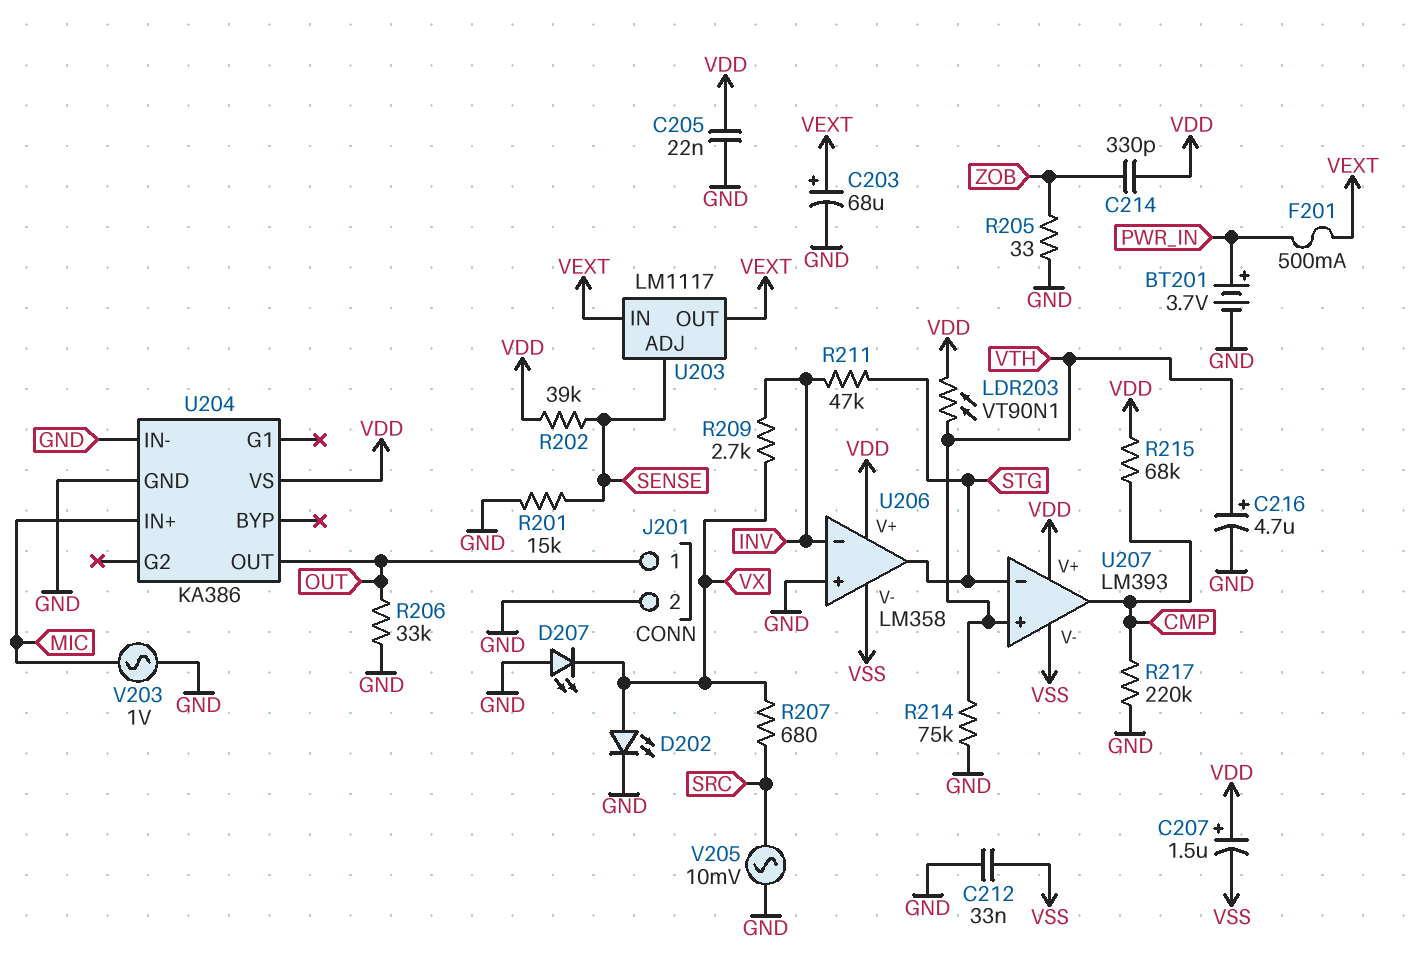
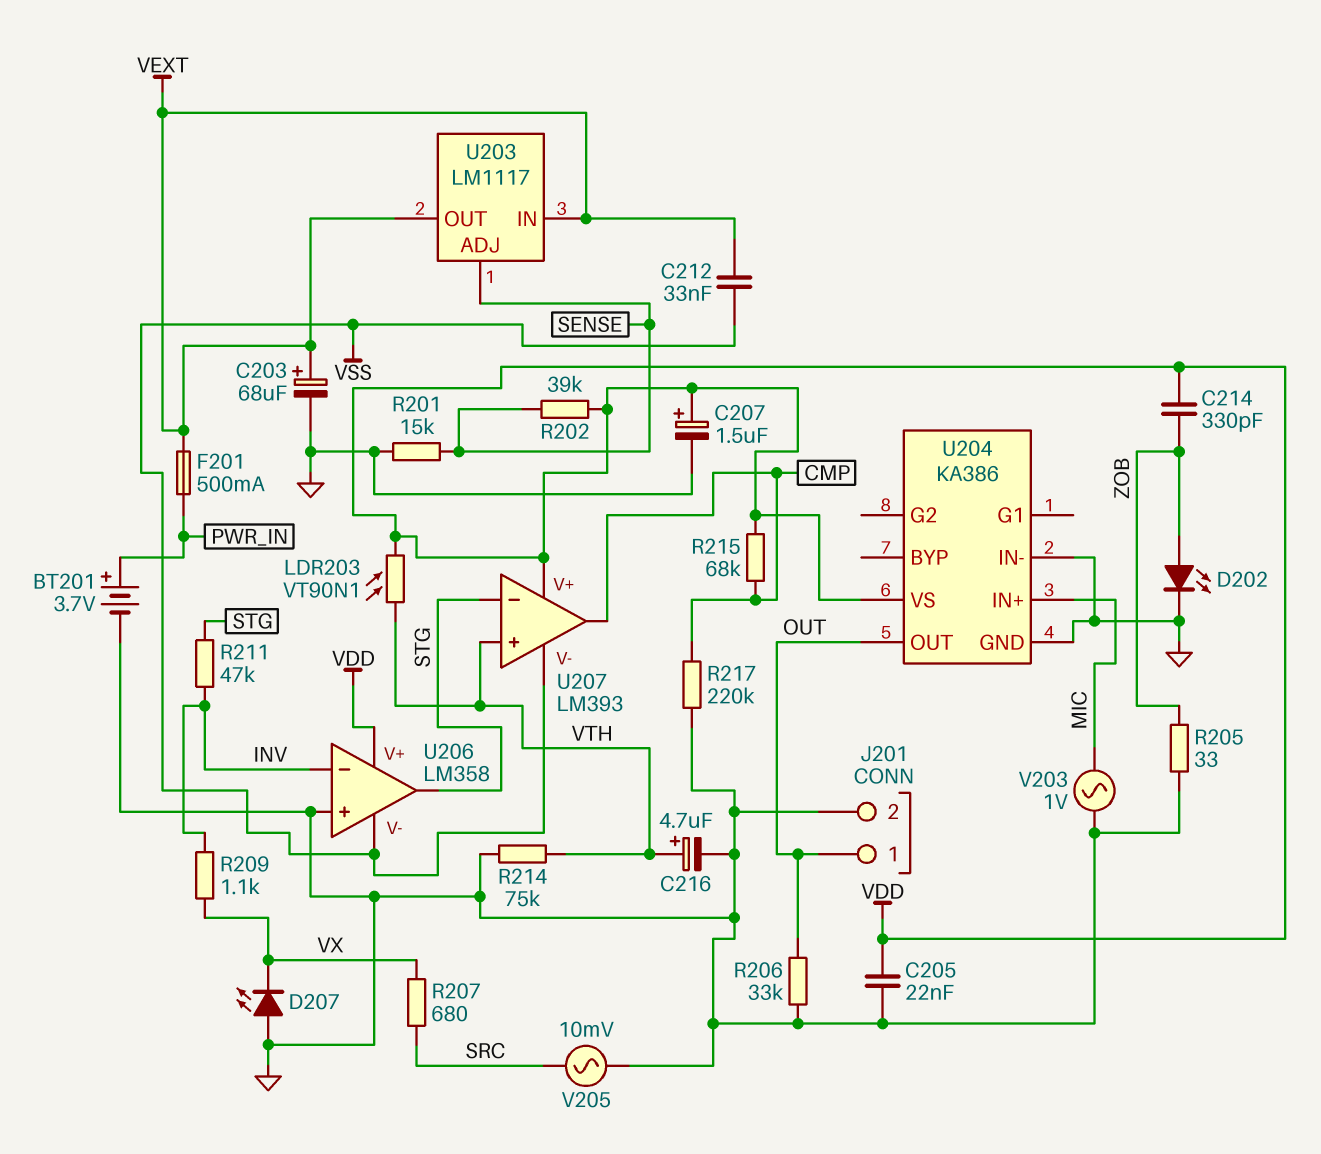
C207: 1.5uF (plus VDD, minus VSS) -> 1.5uF (plus VDD, minus GND)
C212: 33nF (GND, VSS) -> 33nF (VEXT, VSS)
D202: LED (A VX, K GND) -> LED (A ZOB, K GND)
R209: 2.7k (INV, VX) -> 1.1k (INV, VX)

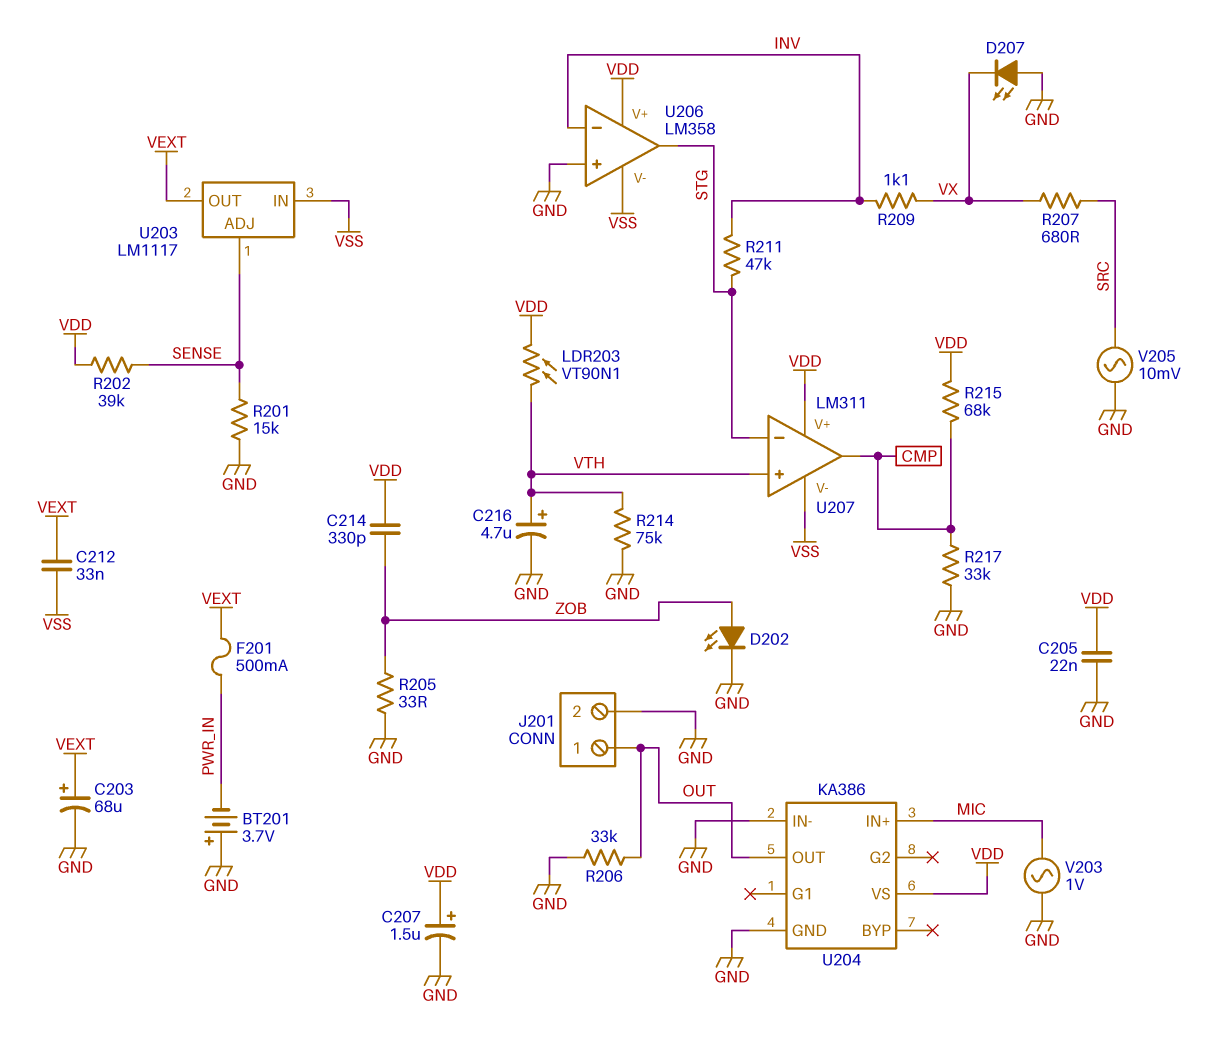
BT201: 3.7V (plus PWR_IN, minus GND) -> 3.7V (plus GND, minus PWR_IN)
R217: 220k (CMP, GND) -> 33k (CMP, GND)
U203 pin IN: VEXT -> VSS
U207: LM393 -> LM311

